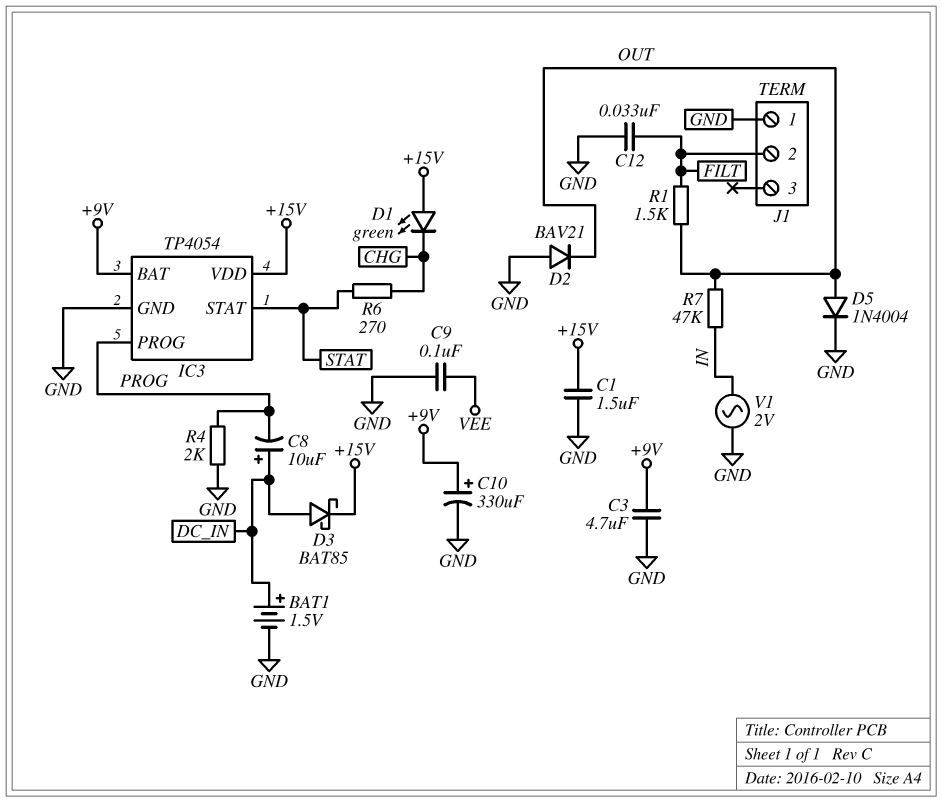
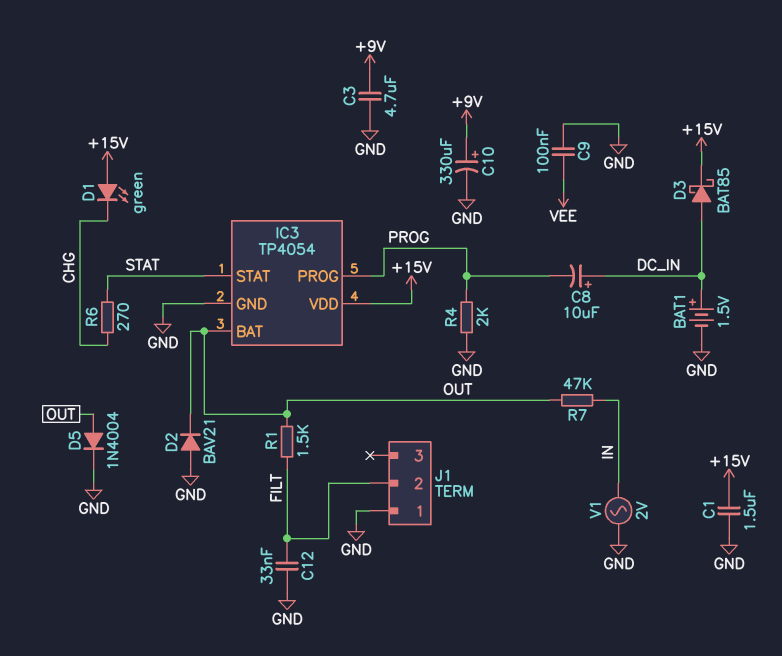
IC3 pin BAT: +9V -> OUT

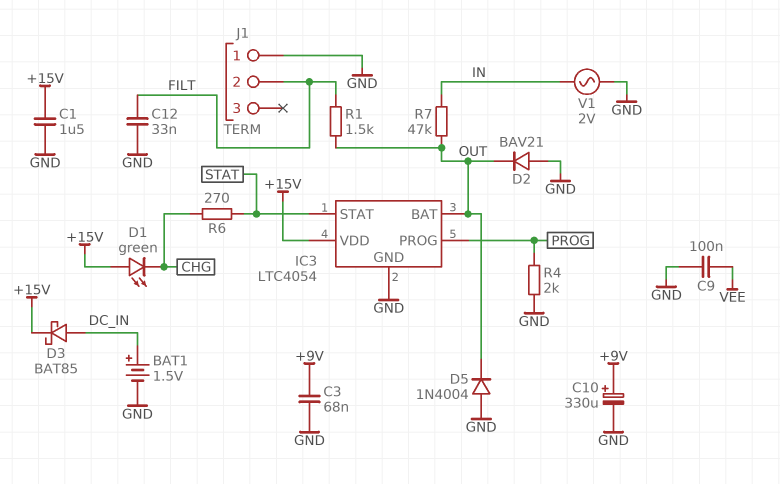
C3: 4.7uF (+9V, GND) -> 68nF (+9V, GND)
C8: 10uF (plus DC_IN, minus PROG) -> none
D5: diode 1N4004 (A OUT, K GND) -> diode 1N4004 (A GND, K OUT)
IC3: TP4054 -> LTC4054

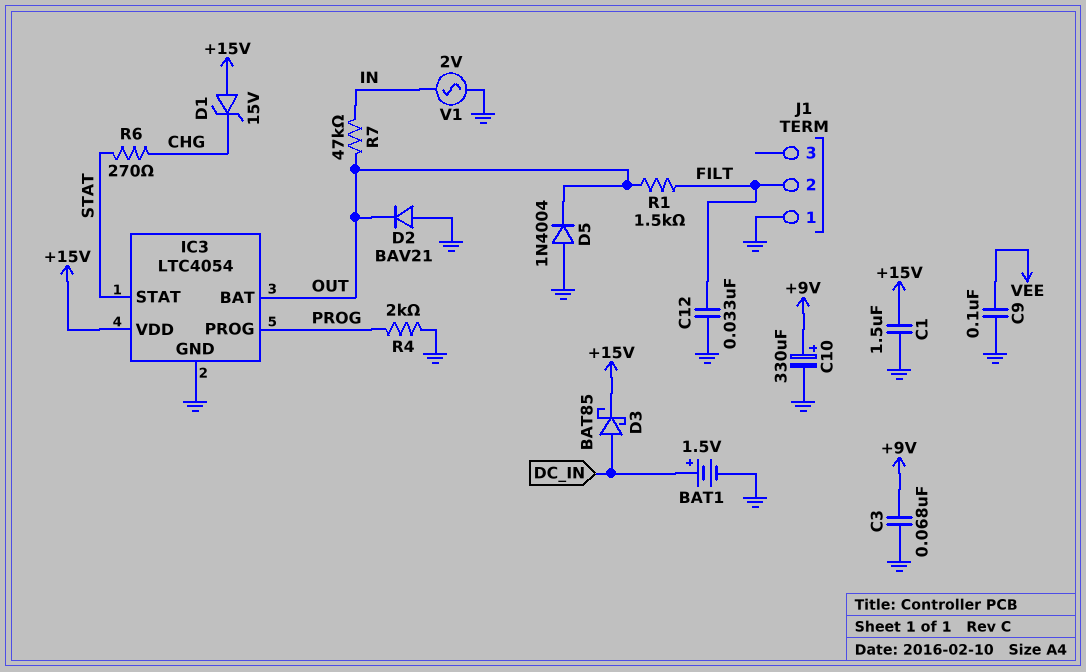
D1: LED green (A +15V, K CHG) -> zener 15V (A +15V, K CHG)

